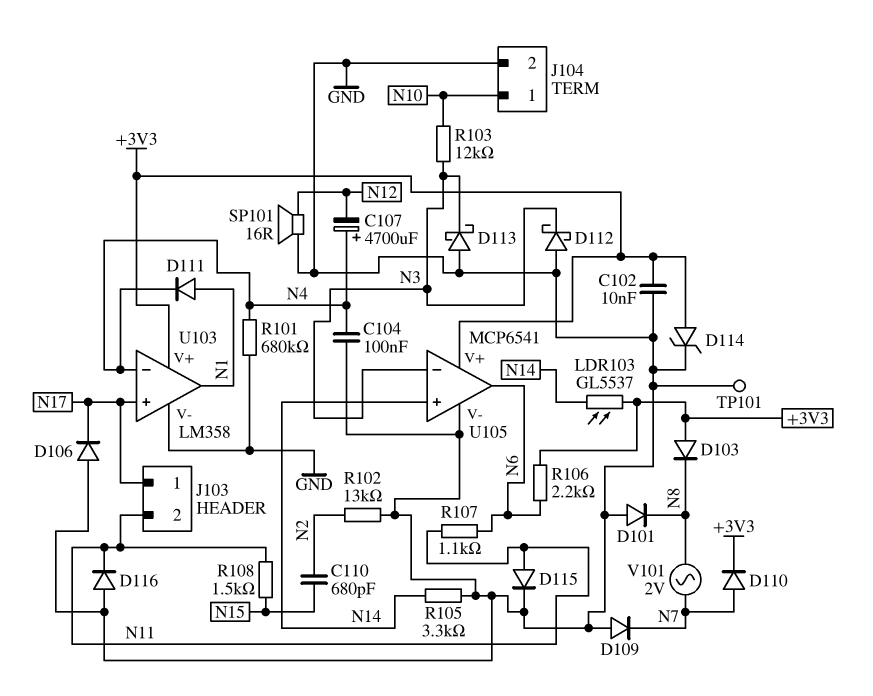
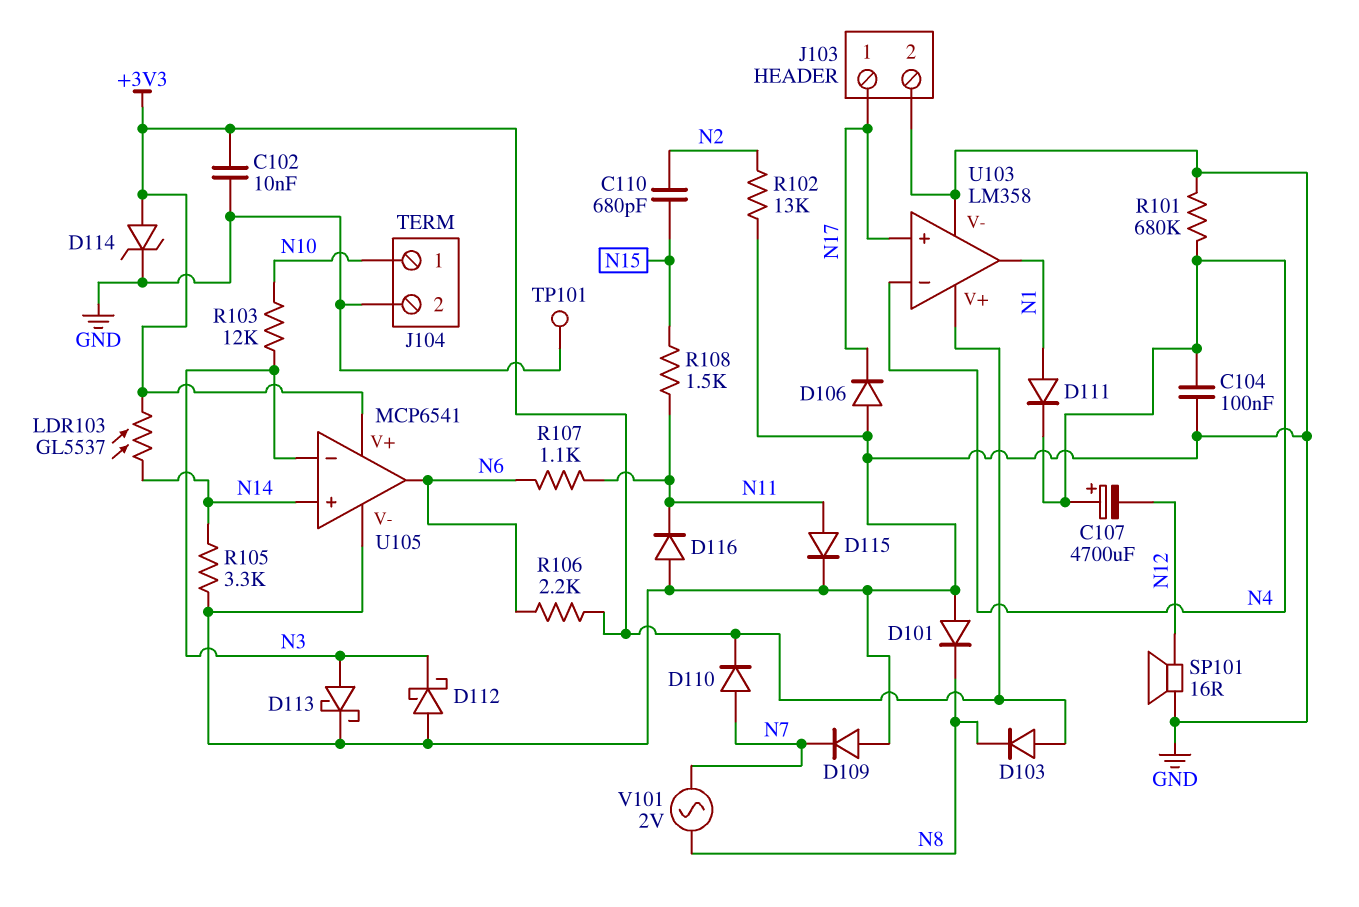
D113: schottky (A GND, K N3) -> schottky (A N3, K GND)
J103 pin 2: N11 -> GND

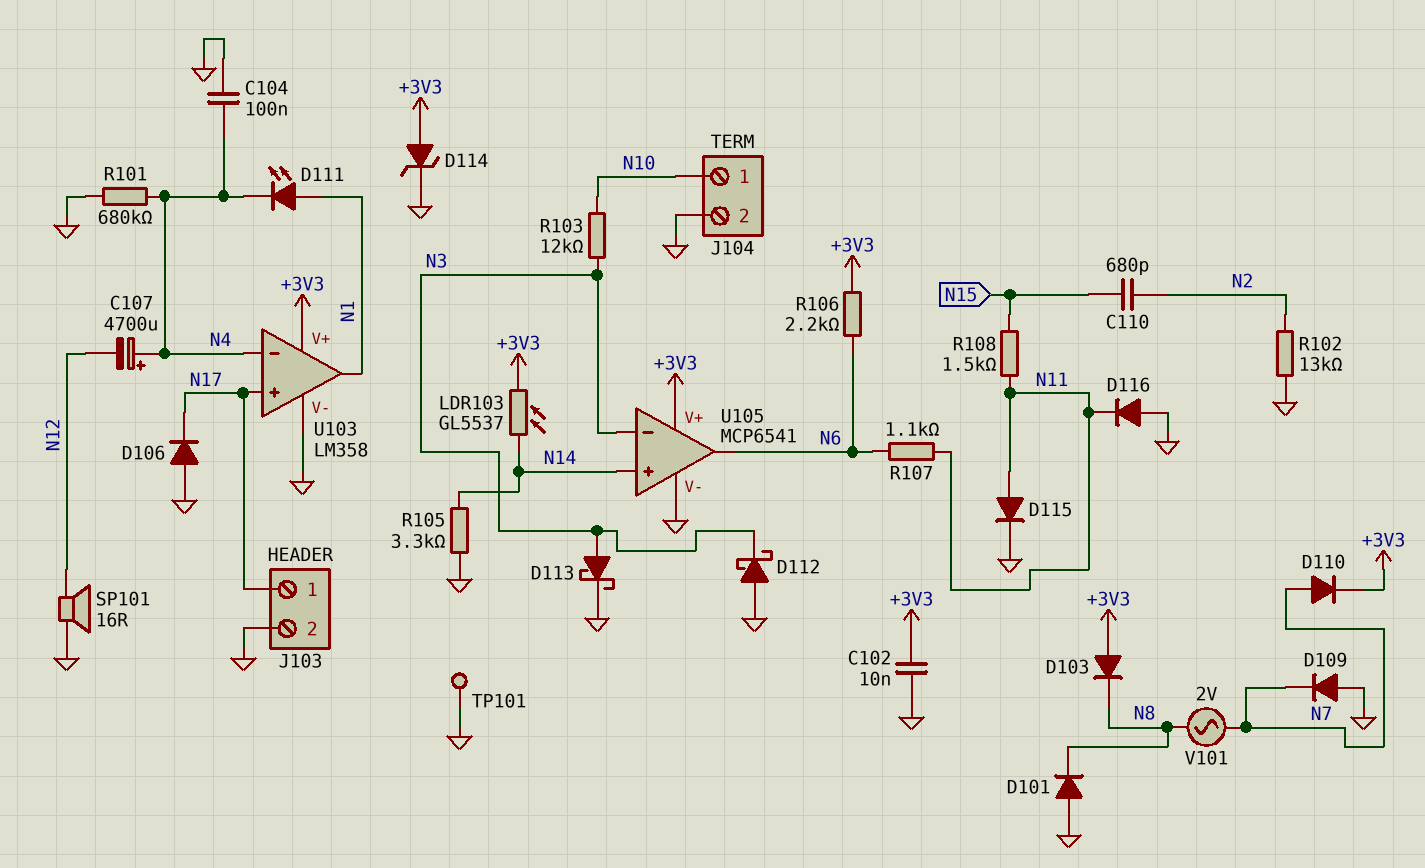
D111: diode (A N1, K N4) -> LED (A N1, K N4)

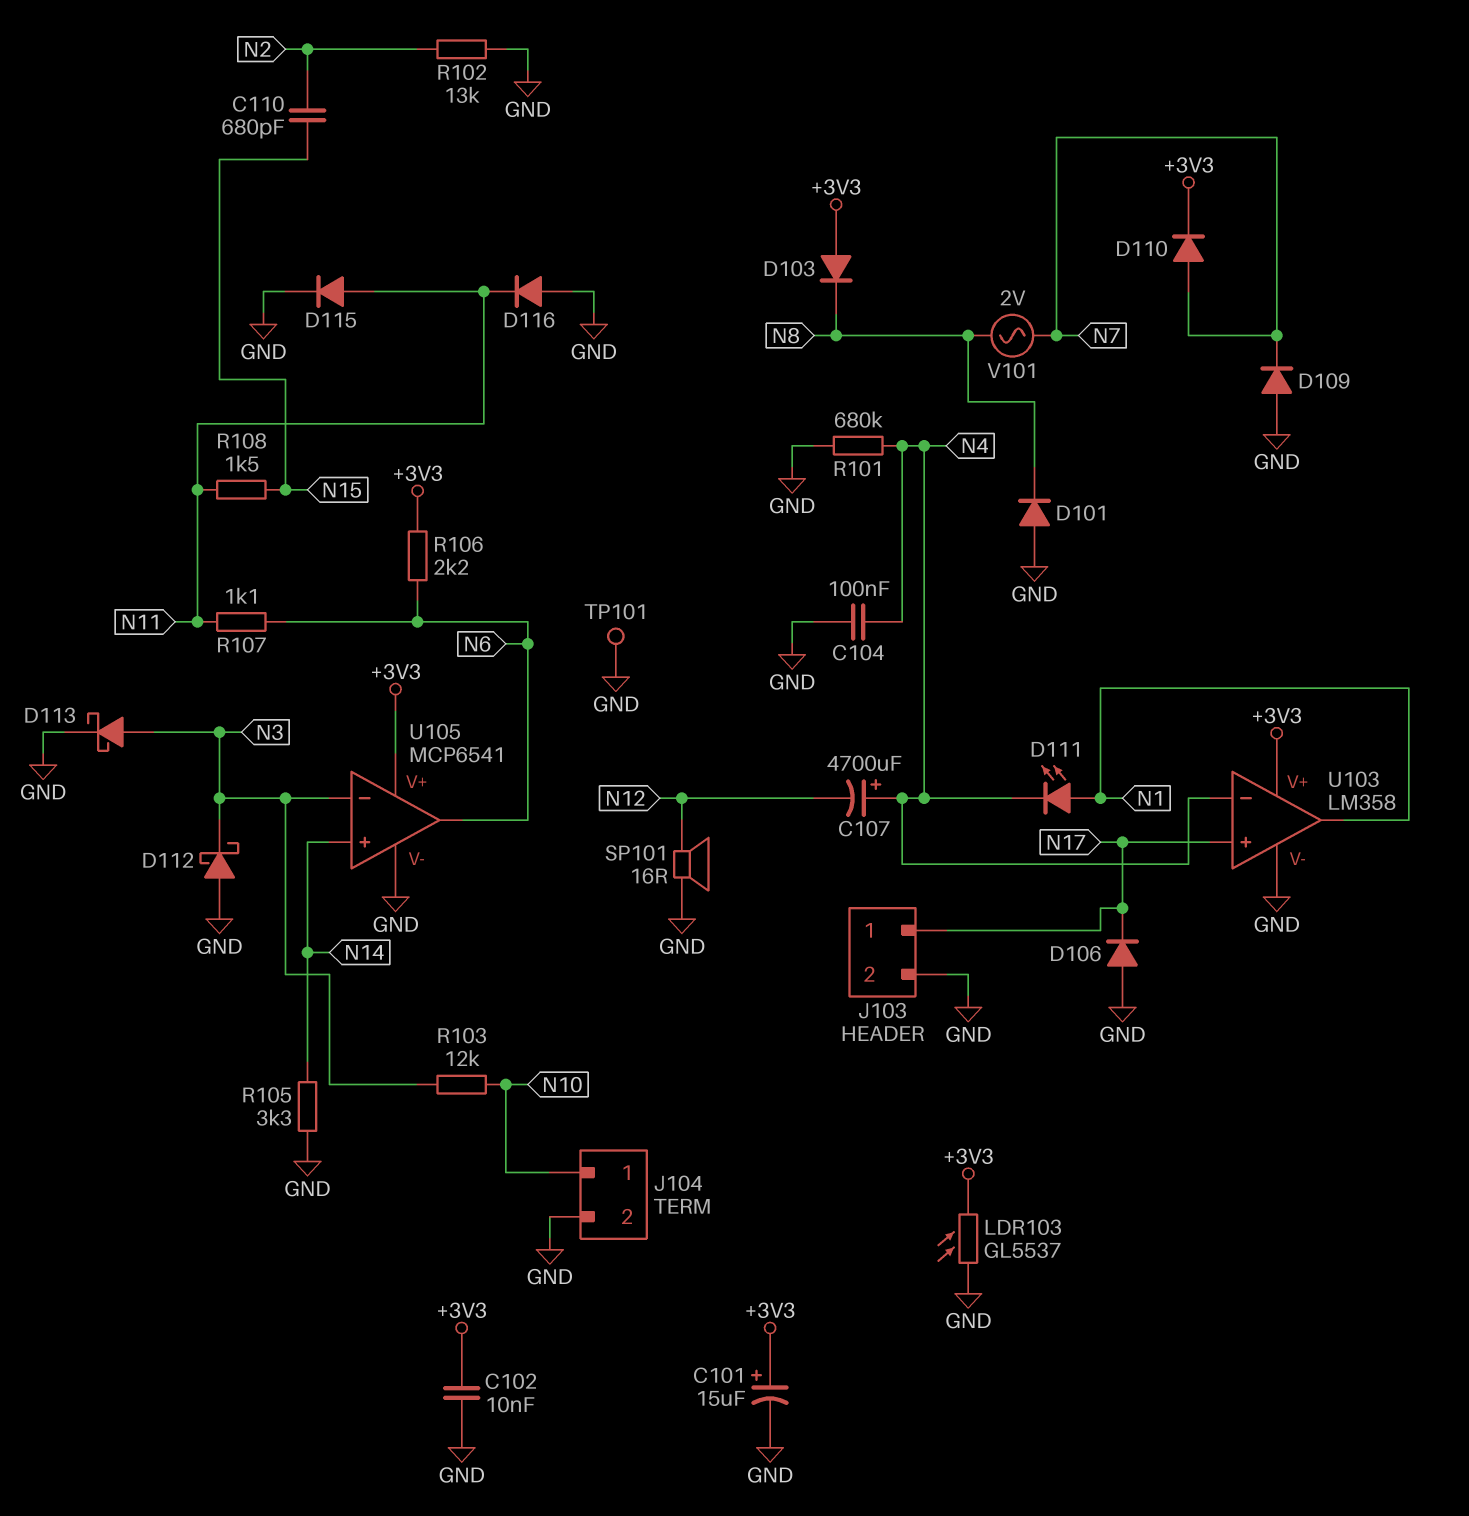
C101: none -> 15uF (plus +3V3, minus GND)
D114: zener (A +3V3, K GND) -> none
LDR103: GL5537 (+3V3, N14) -> GL5537 (+3V3, GND)

